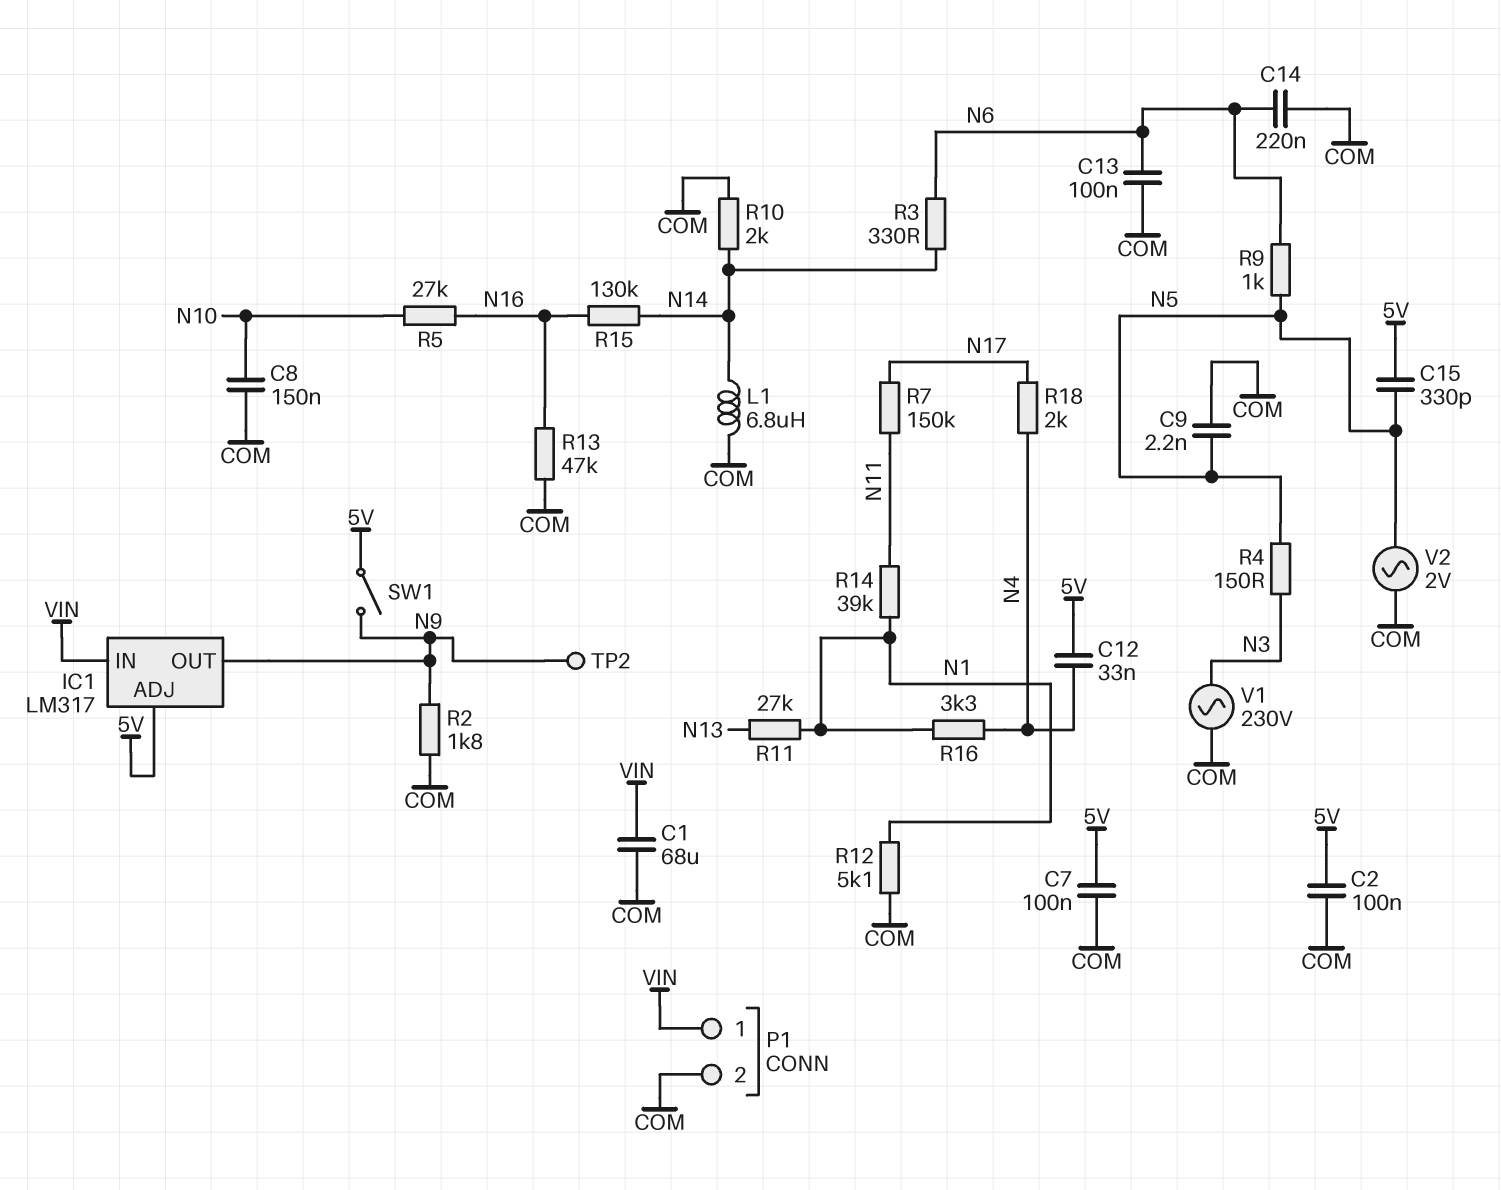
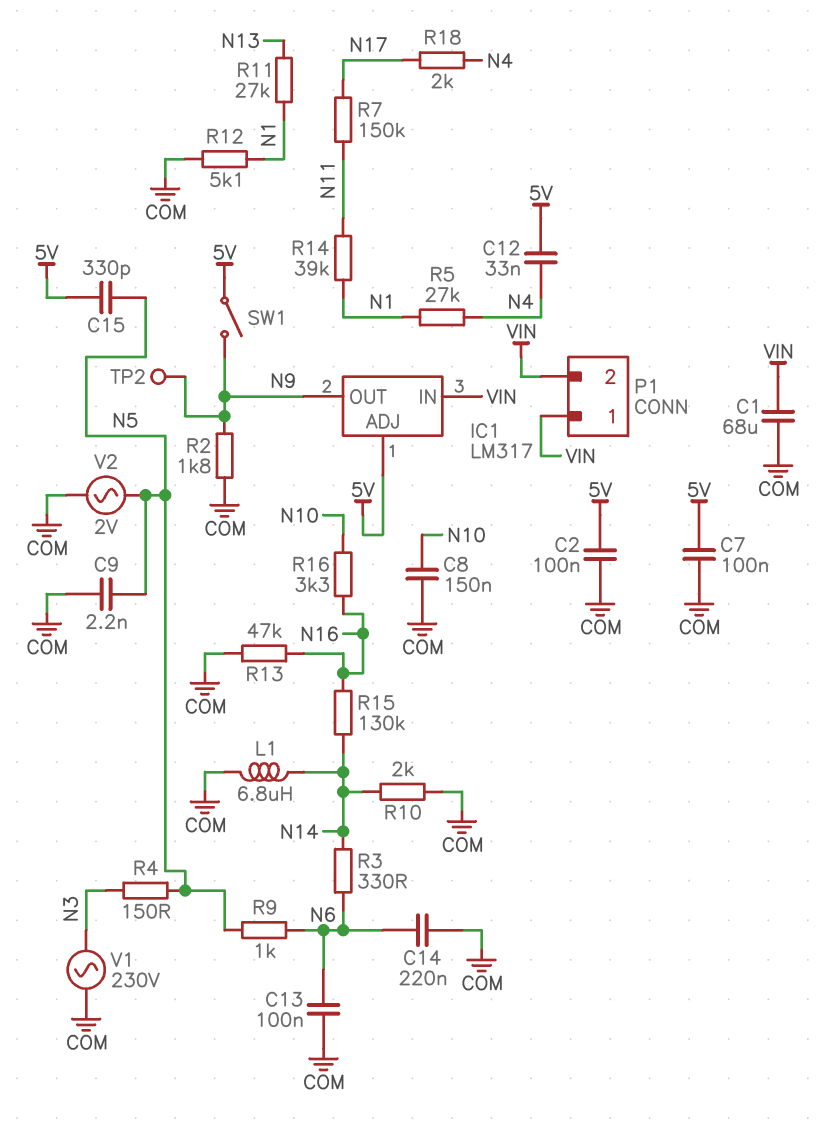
P1 pin 2: COM -> VIN
R5: 27k (N10, N16) -> 27k (N1, N4)
R16: 3.3k (N1, N4) -> 3.3k (N10, N16)

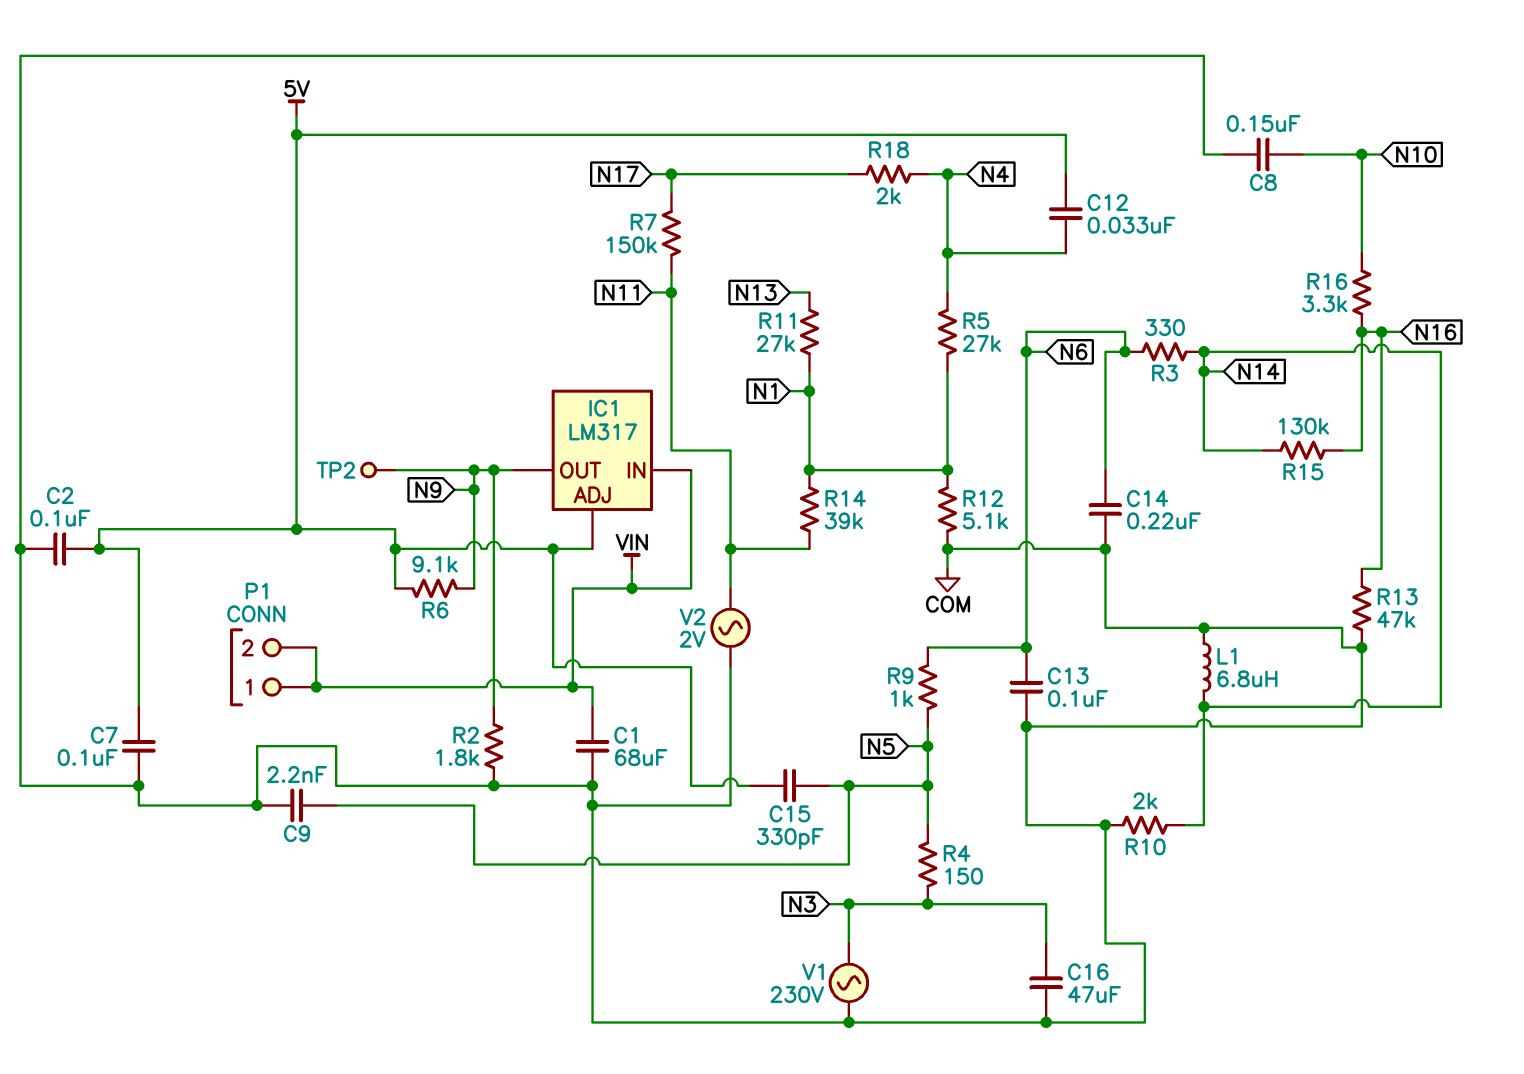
C16: none -> 47uF (COM, N3)
R6: none -> 9.1k (5V, N9)
SW1: switch (5V, N9) -> none
V2: AC 2V (COM, N5) -> AC 2V (COM, N11)

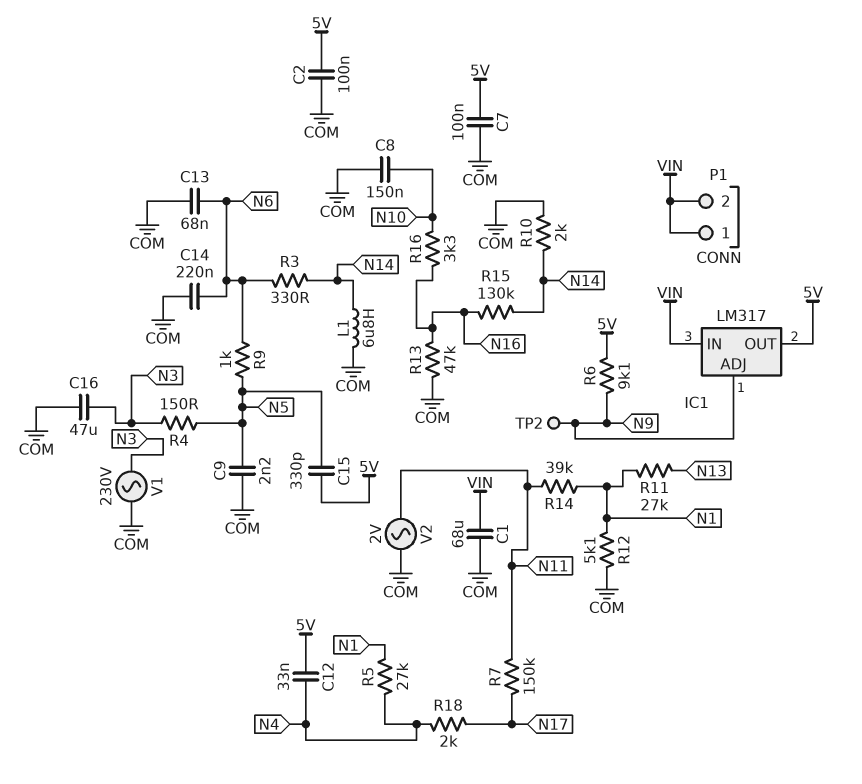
C13: 100nF (COM, N6) -> 68nF (COM, N6)
IC1 pin ADJ: 5V -> N9
IC1 pin OUT: N9 -> 5V
R2: 1.8k (COM, N9) -> none

